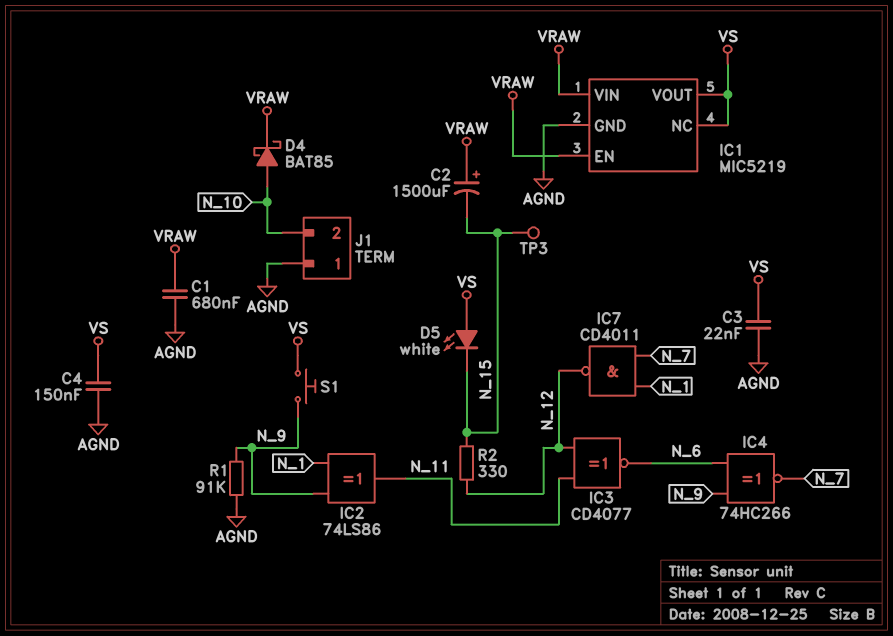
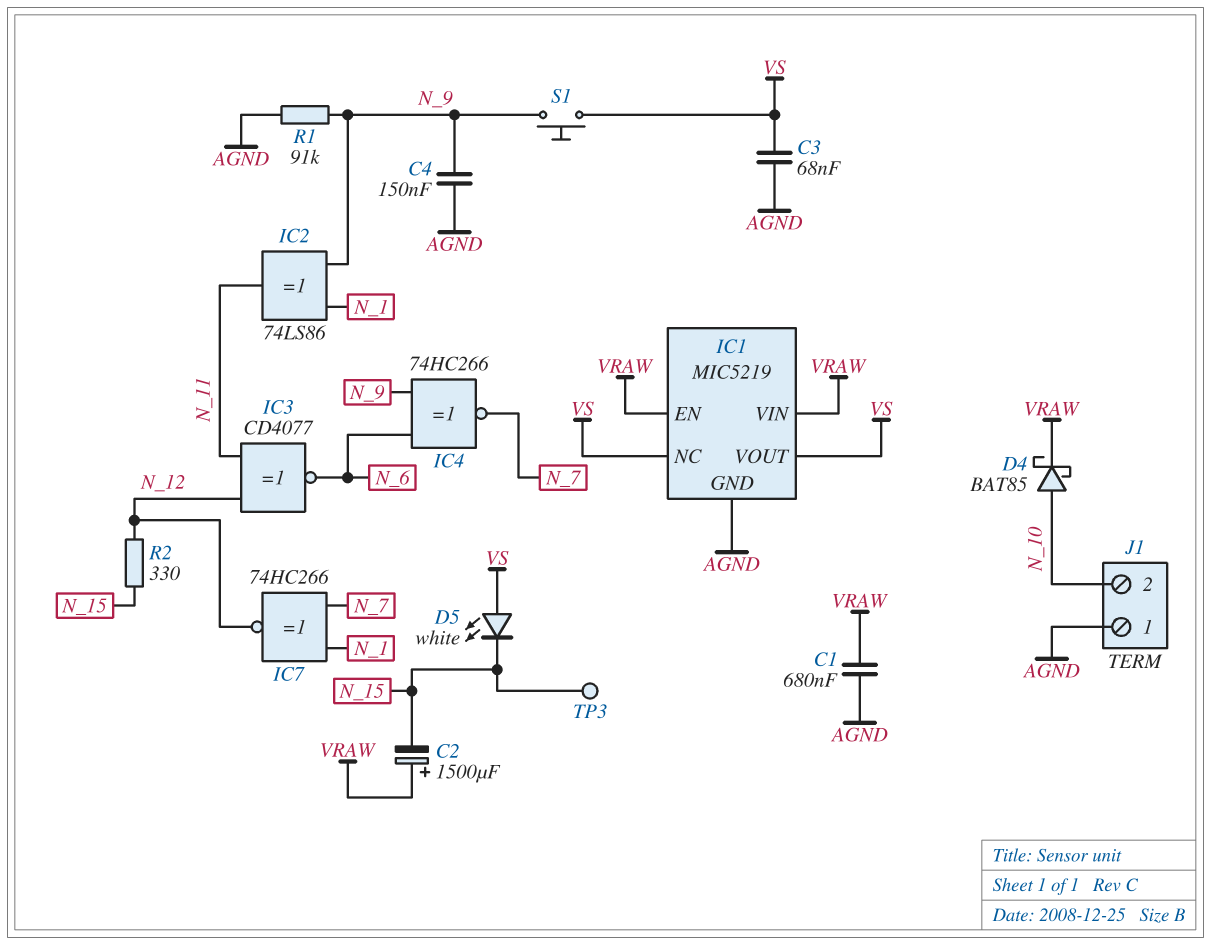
C3: 22nF (AGND, VS) -> 68nF (AGND, VS)
C4: 150nF (AGND, VS) -> 150nF (AGND, N_9)
IC7: NAND CD4011 (in N_1, in N_7, out N_12) -> XNOR 74HC266 (in N_1, in N_7, out N_12)

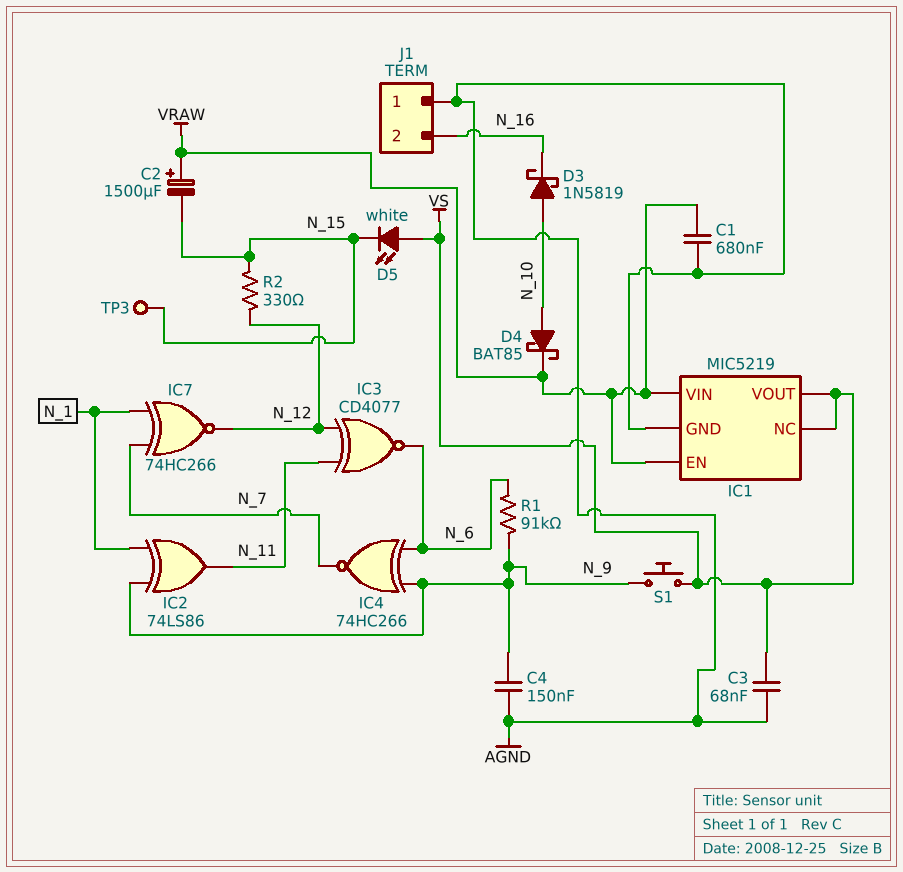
D3: none -> schottky 1N5819 (A N_10, K N_16)
J1 pin 2: N_10 -> N_16
R1: 91k (AGND, N_9) -> 91k (N_6, N_9)

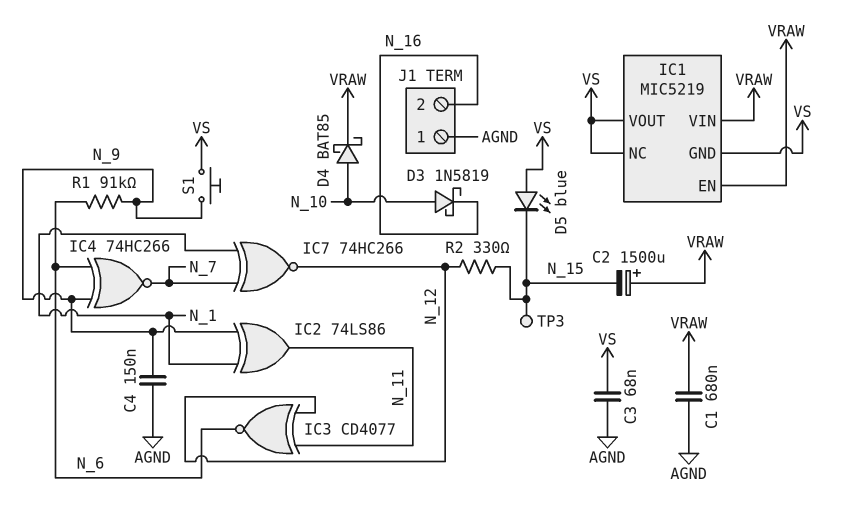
D5: LED white (A VS, K N_15) -> LED blue (A VS, K N_15)
IC1 pin GND: AGND -> VS

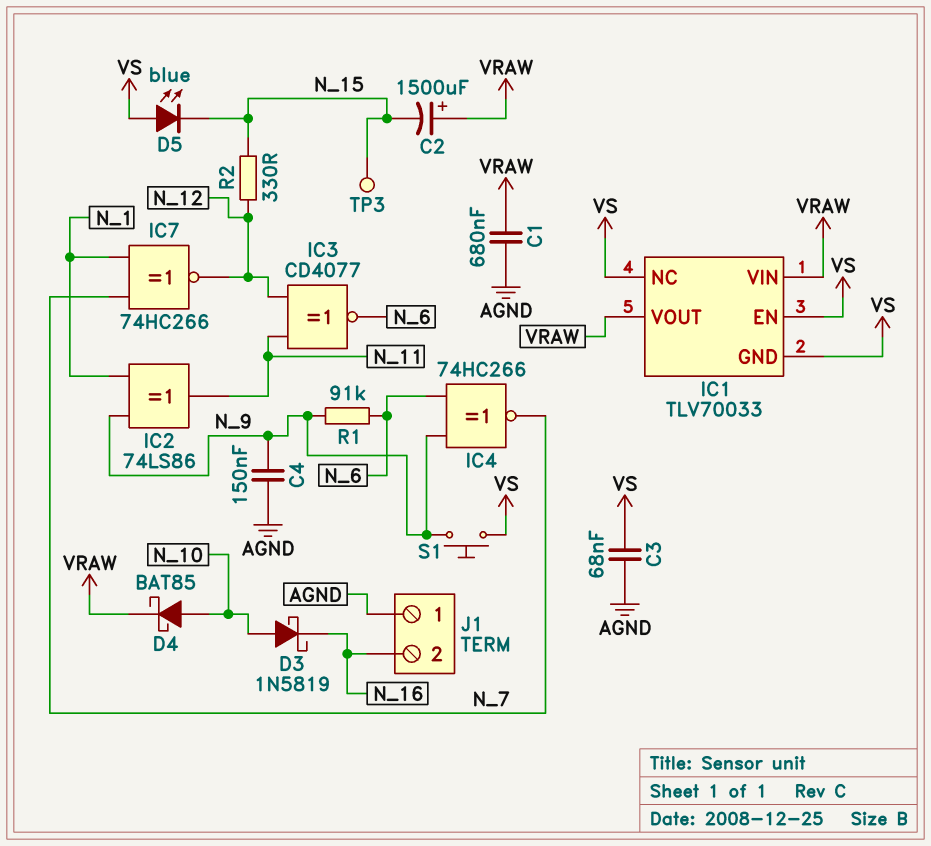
IC1: MIC5219 -> TLV70033
IC1 pin EN: VRAW -> VS
IC1 pin VOUT: VS -> VRAW

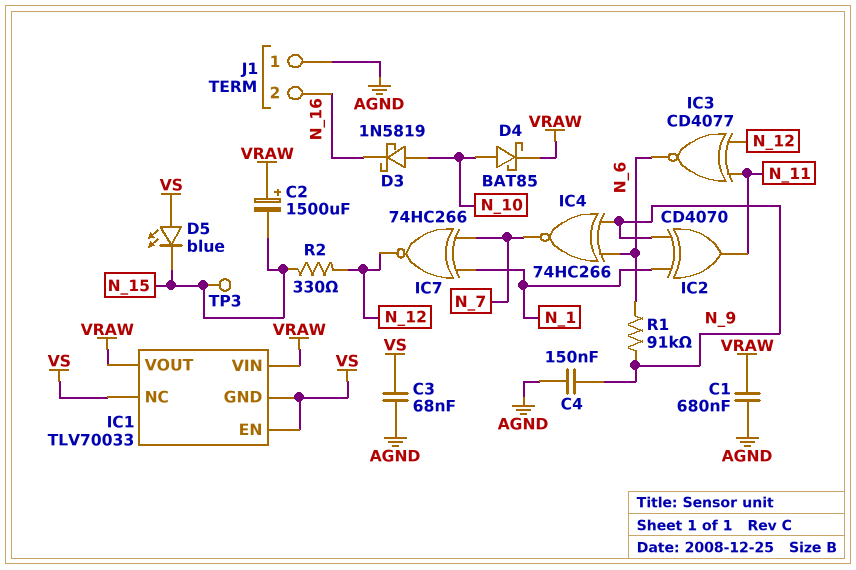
IC2: XOR 74LS86 (in N_1, in N_9, out N_11) -> XOR CD4070 (in N_1, in N_9, out N_11)
S1: button (N_9, VS) -> none

